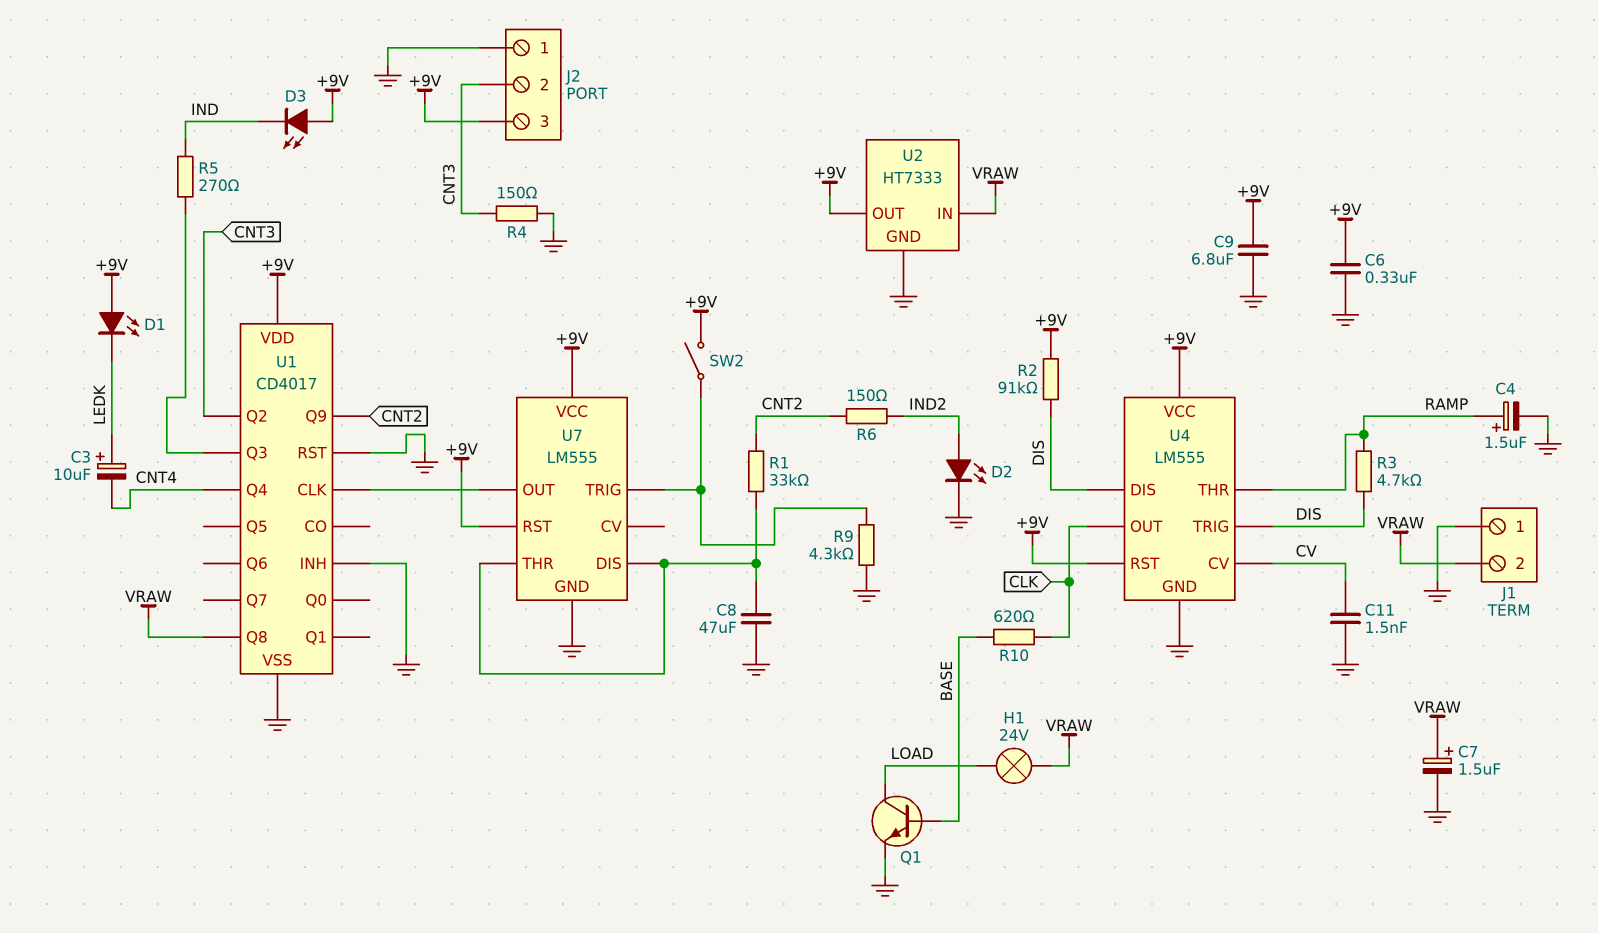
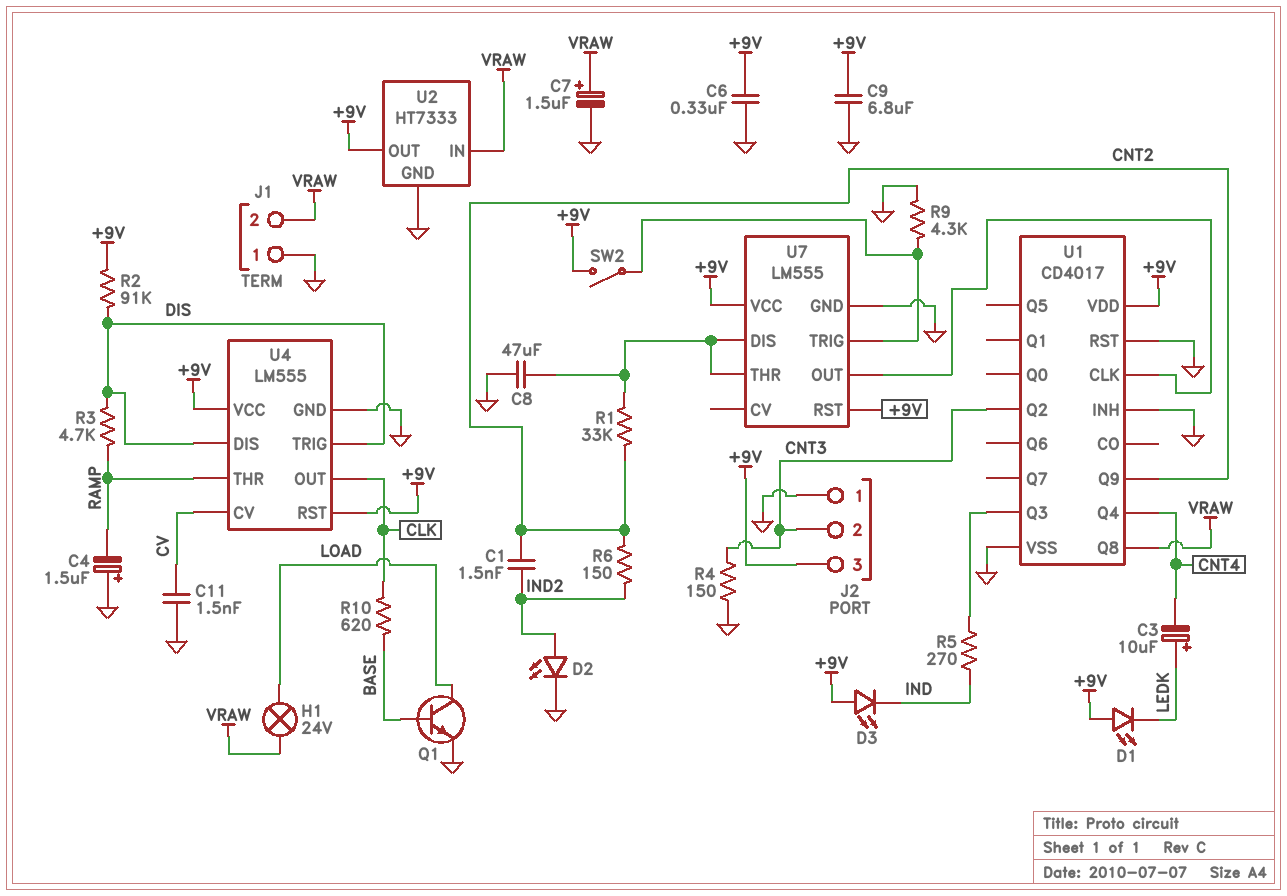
C1: none -> 1.5nF (CNT2, IND2)
C4: 1.5uF (plus RAMP, minus GND) -> 1.5uF (plus GND, minus RAMP)

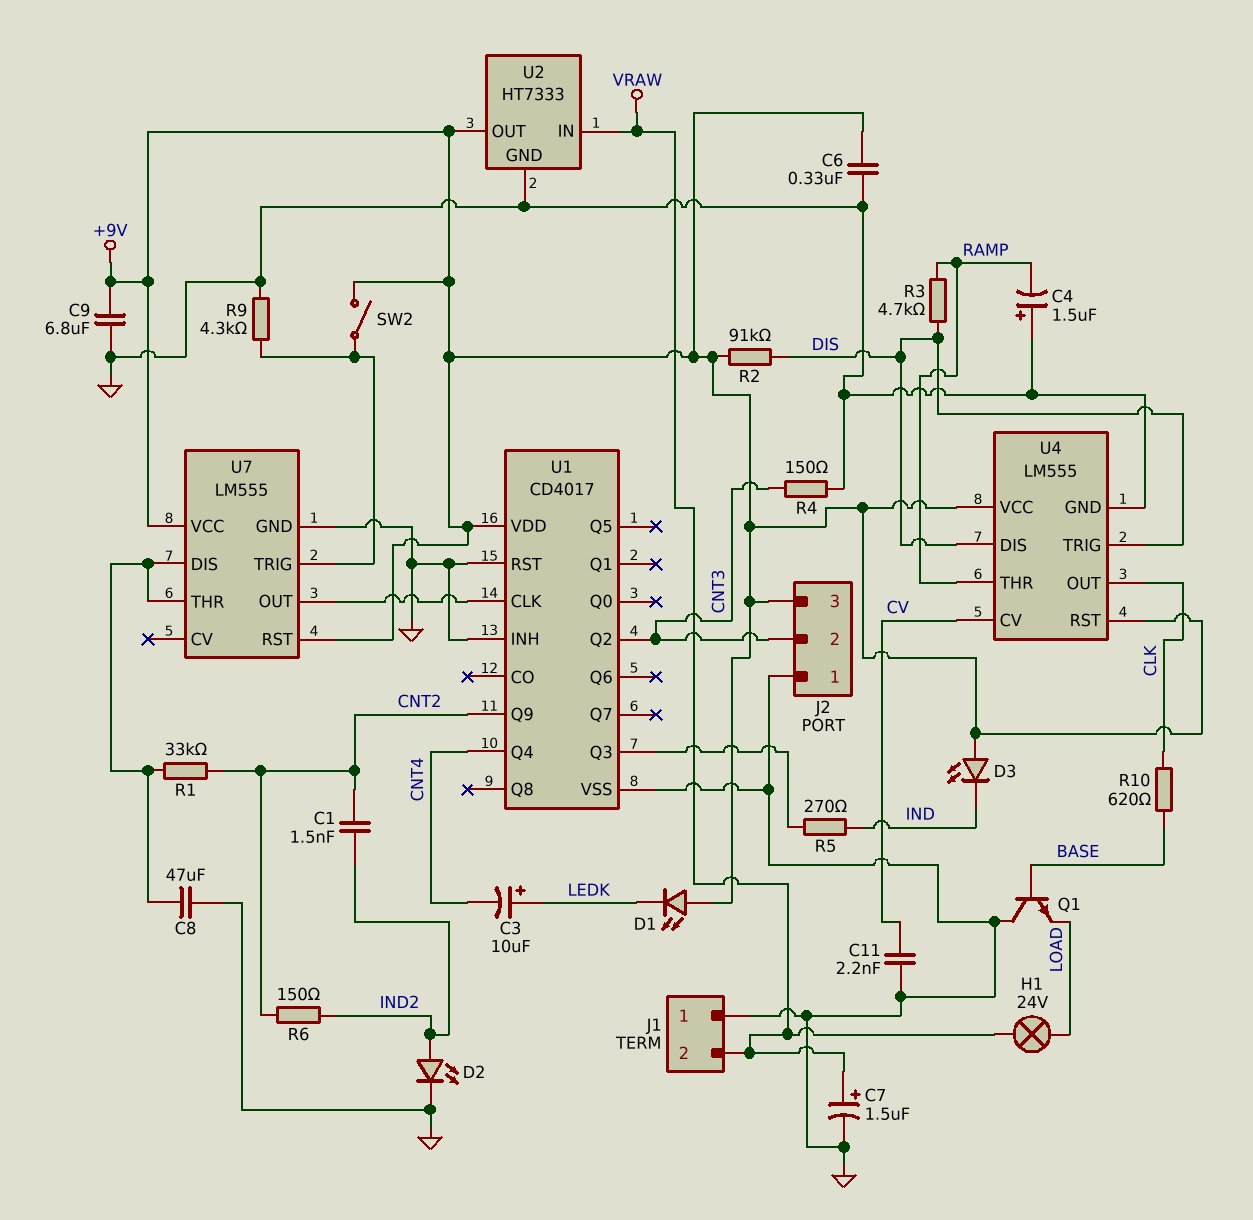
C11: 1.5nF (CV, GND) -> 2.2nF (CV, GND)
Q1: NPN (B BASE, C LOAD, E GND) -> NPN (B BASE, C GND, E LOAD)
U1 pin Q8: VRAW -> none

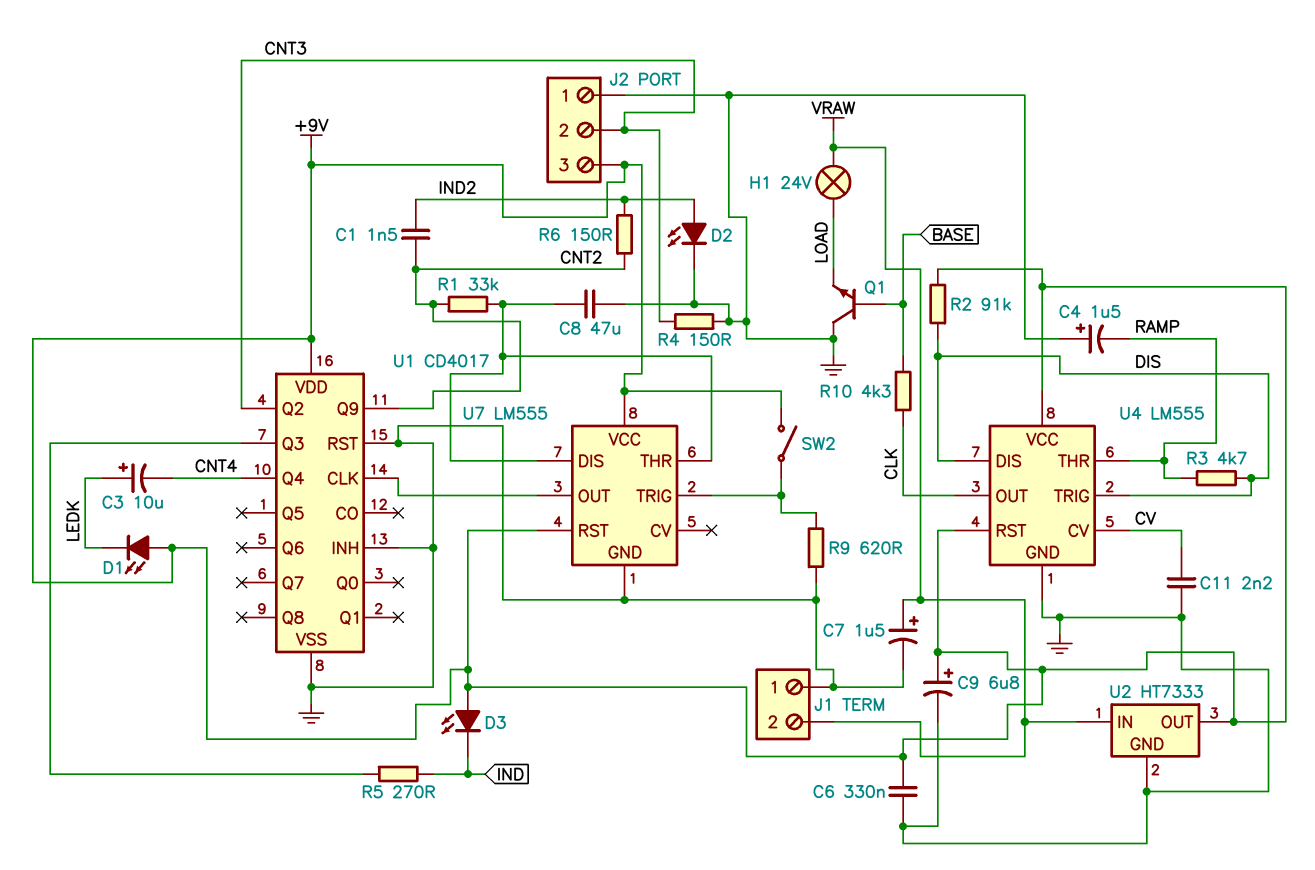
C9: 6.8uF (+9V, GND) -> 6.8uF (plus +9V, minus GND)
R9: 4.3k (GND, U7/TRIG) -> 620 (GND, U7/TRIG)
R10: 620 (BASE, CLK) -> 4.3k (BASE, CLK)

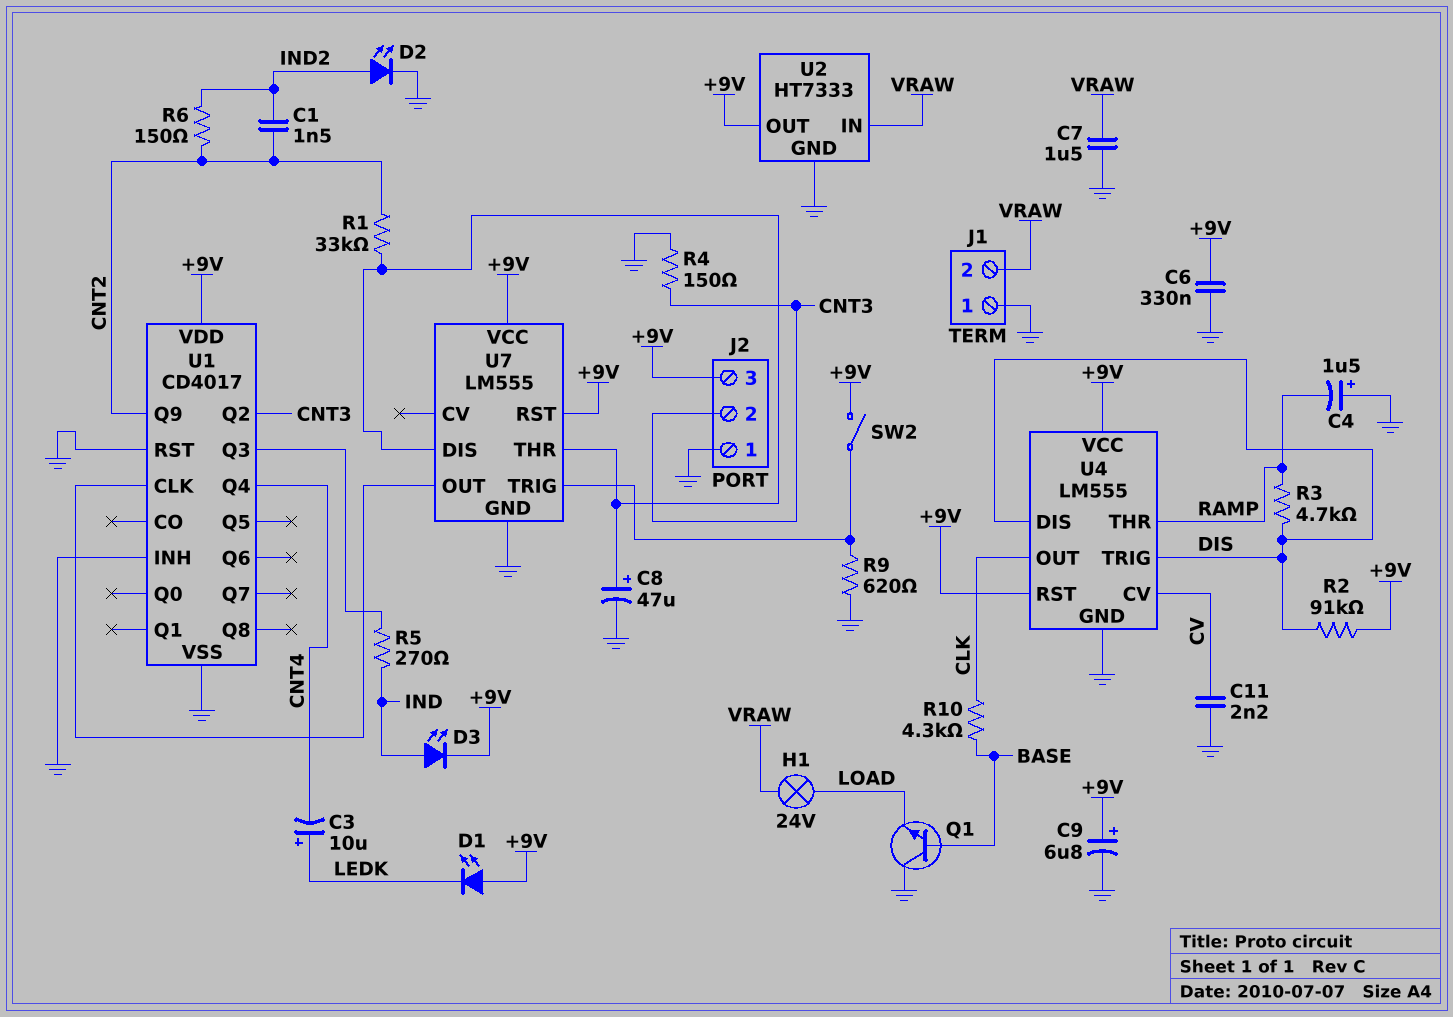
C7: 1.5uF (plus VRAW, minus GND) -> 1.5uF (GND, VRAW)
C8: 47uF (GND, U7/DIS) -> 47uF (plus U7/DIS, minus GND)
D3: LED (A +9V, K IND) -> LED (A IND, K +9V)

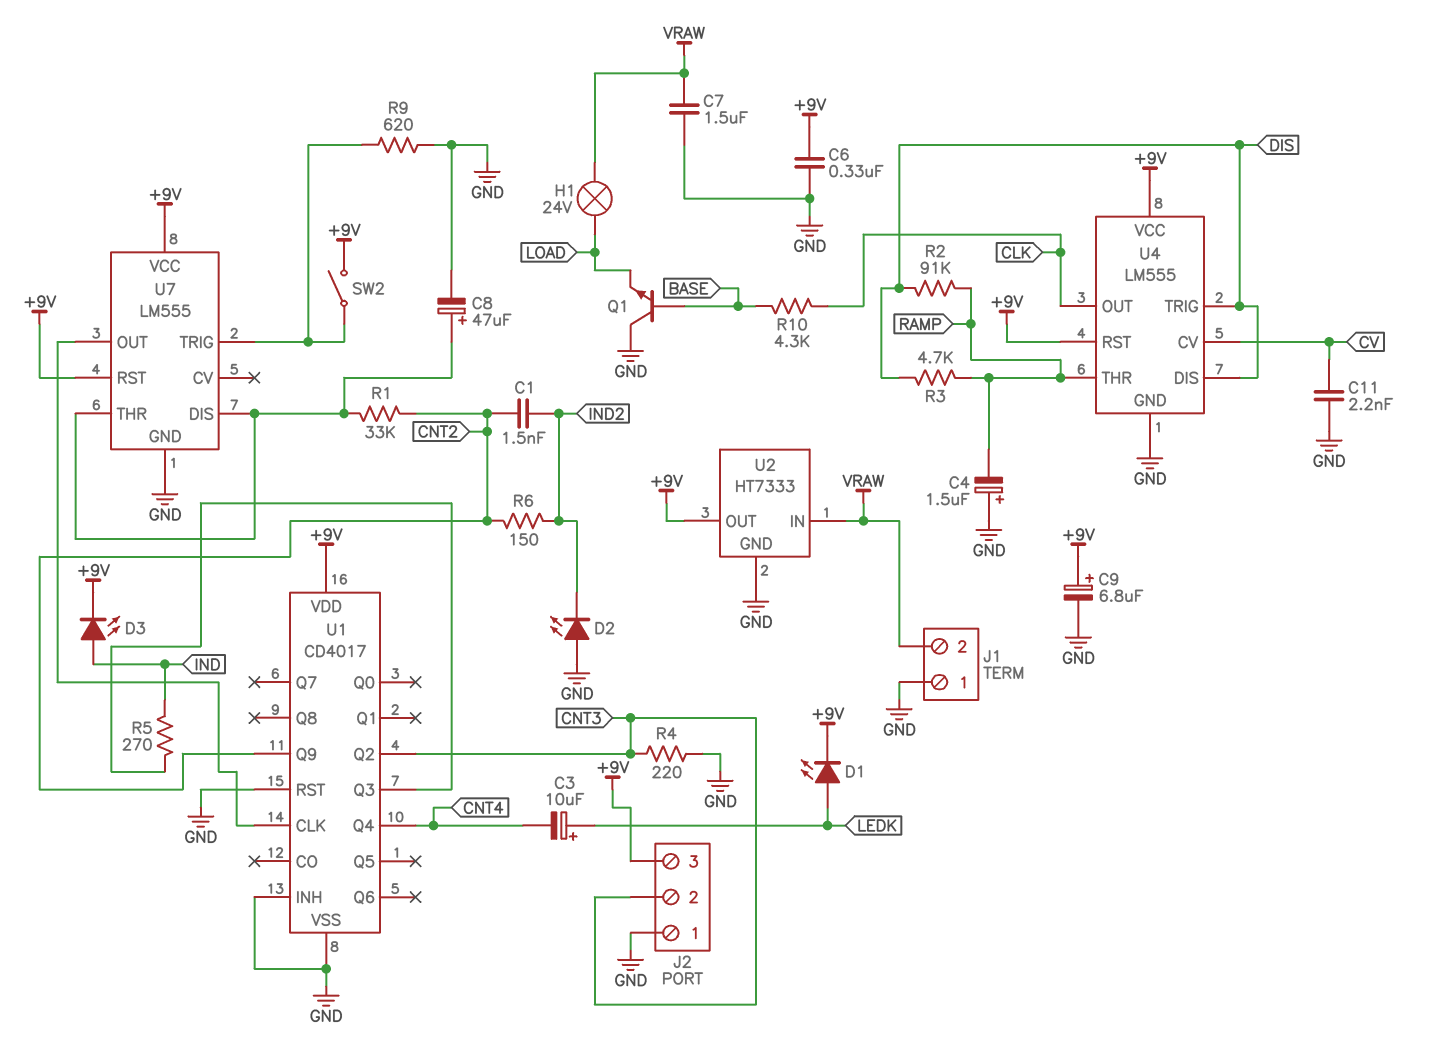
D1: LED (A +9V, K LEDK) -> LED (A LEDK, K +9V)
D2: LED (A IND2, K GND) -> LED (A GND, K IND2)
R2: 91k (+9V, DIS) -> 91k (DIS, RAMP)
R4: 150 (CNT3, GND) -> 220 (CNT3, GND)

